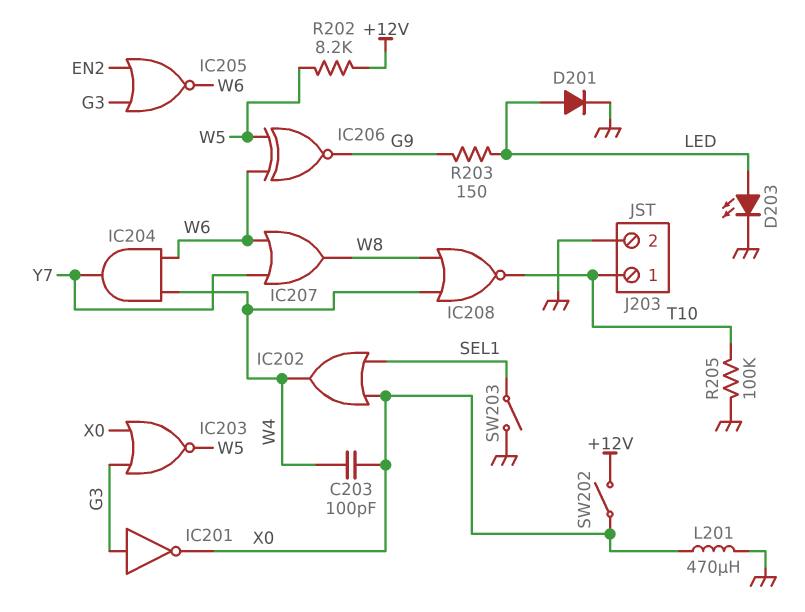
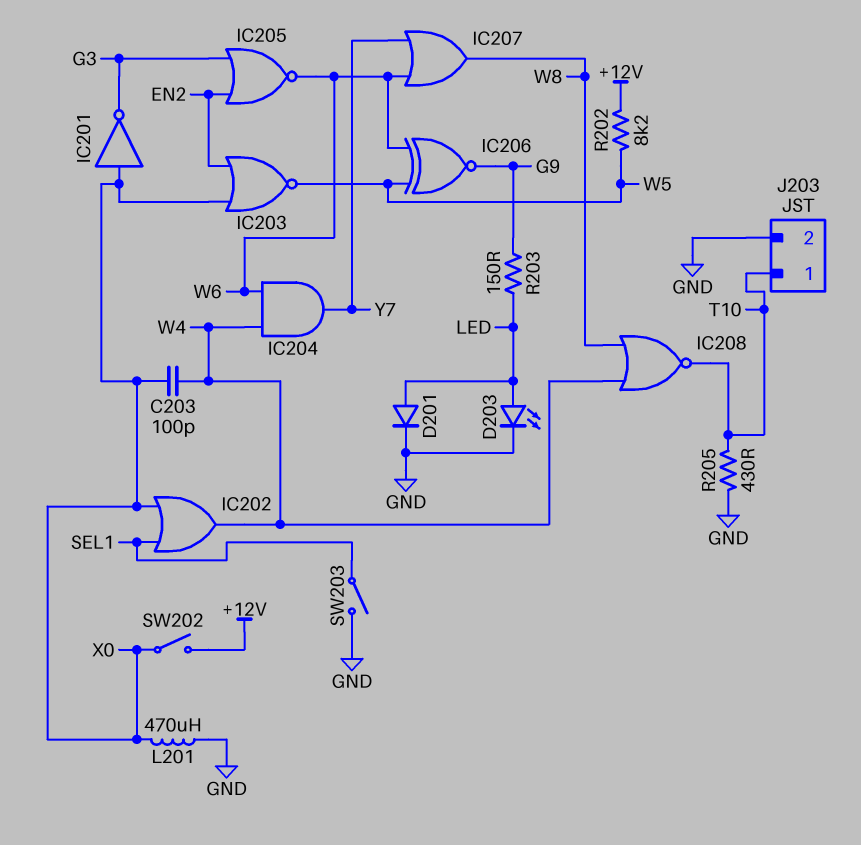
IC201: NOT (in G3, out X0) -> NOT (in X0, out G3)
IC203: NOR (in G3, in X0, out W5) -> NOR (in EN2, in X0, out W5)
R205: 100k (GND, T10) -> 430 (GND, T10)

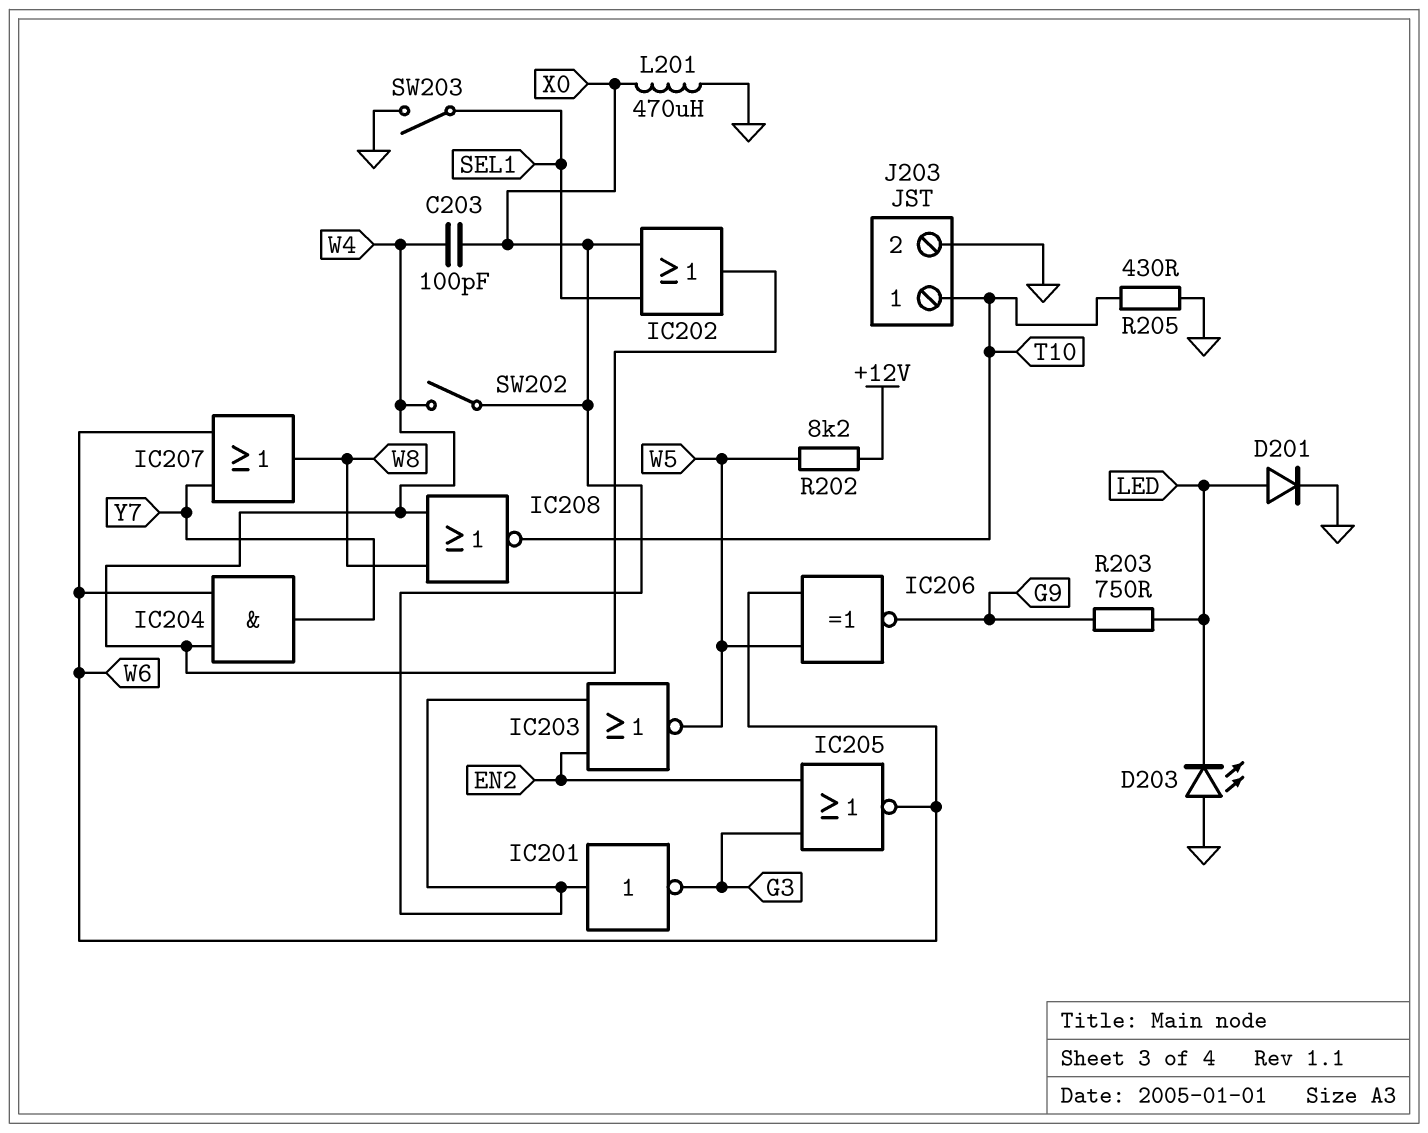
D203: LED (A LED, K GND) -> LED (A GND, K LED)
R203: 150 (G9, LED) -> 750 (G9, LED)
SW202: switch (+12V, X0) -> switch (W4, X0)

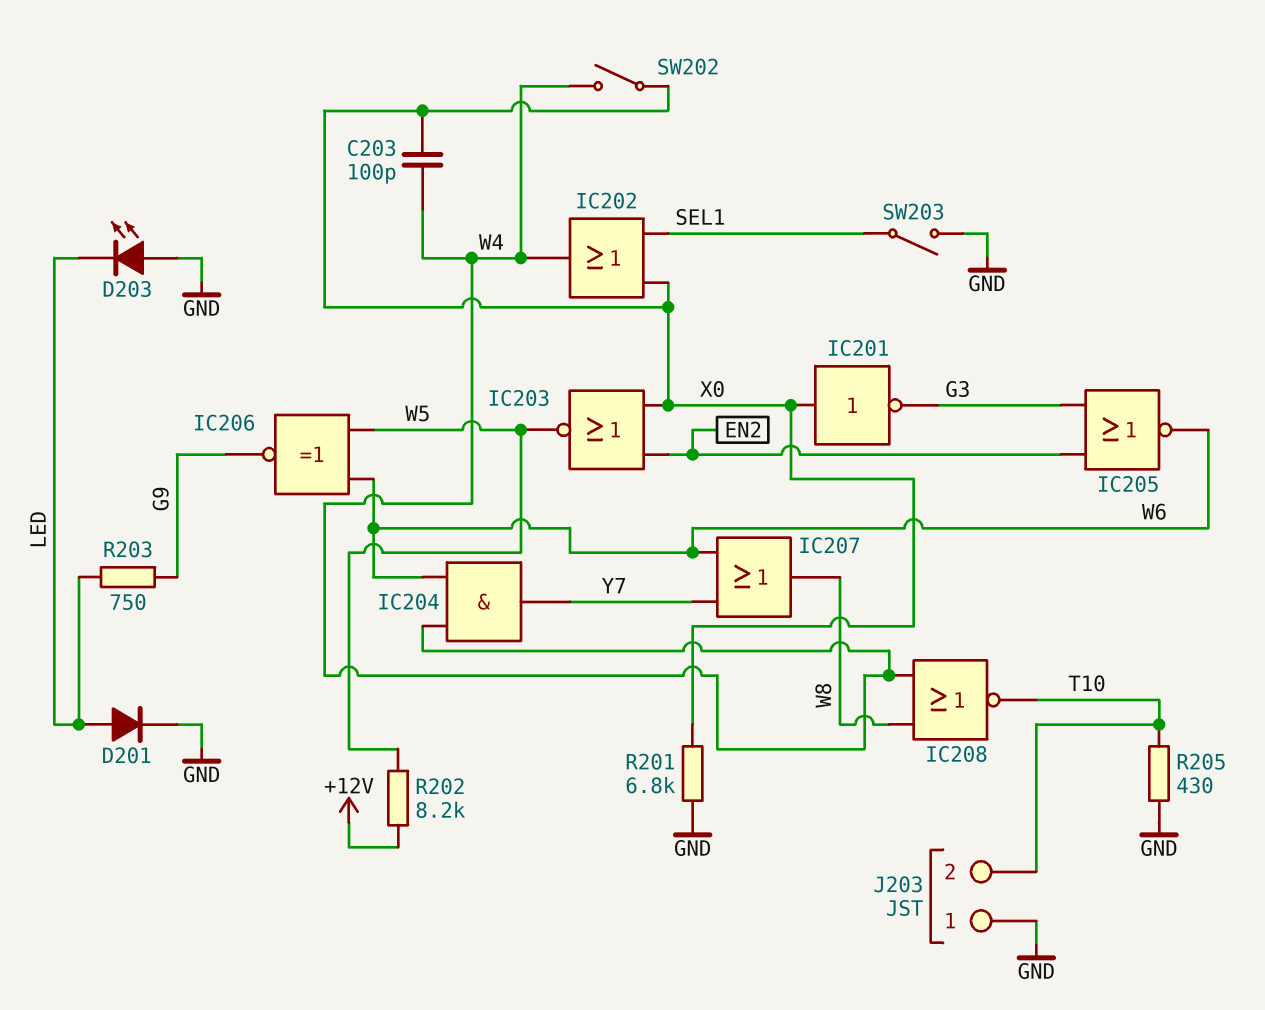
J203 pin 1: T10 -> GND
J203 pin 2: GND -> T10
L201: 470uH (GND, X0) -> none
R201: none -> 6.8k (GND, X0)

